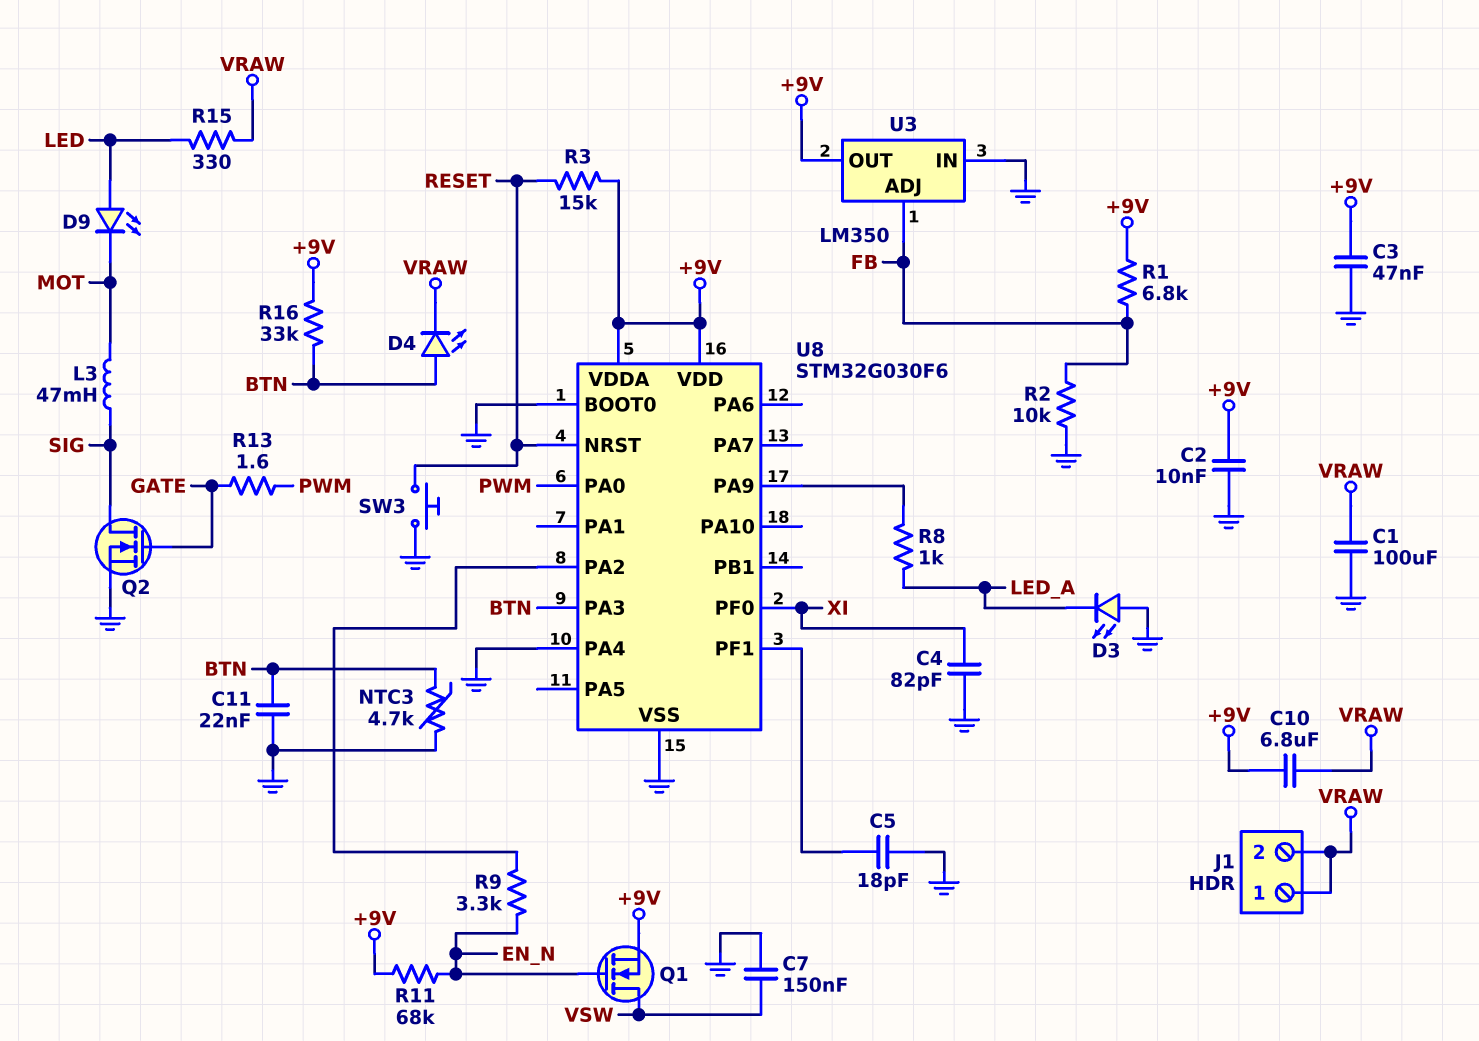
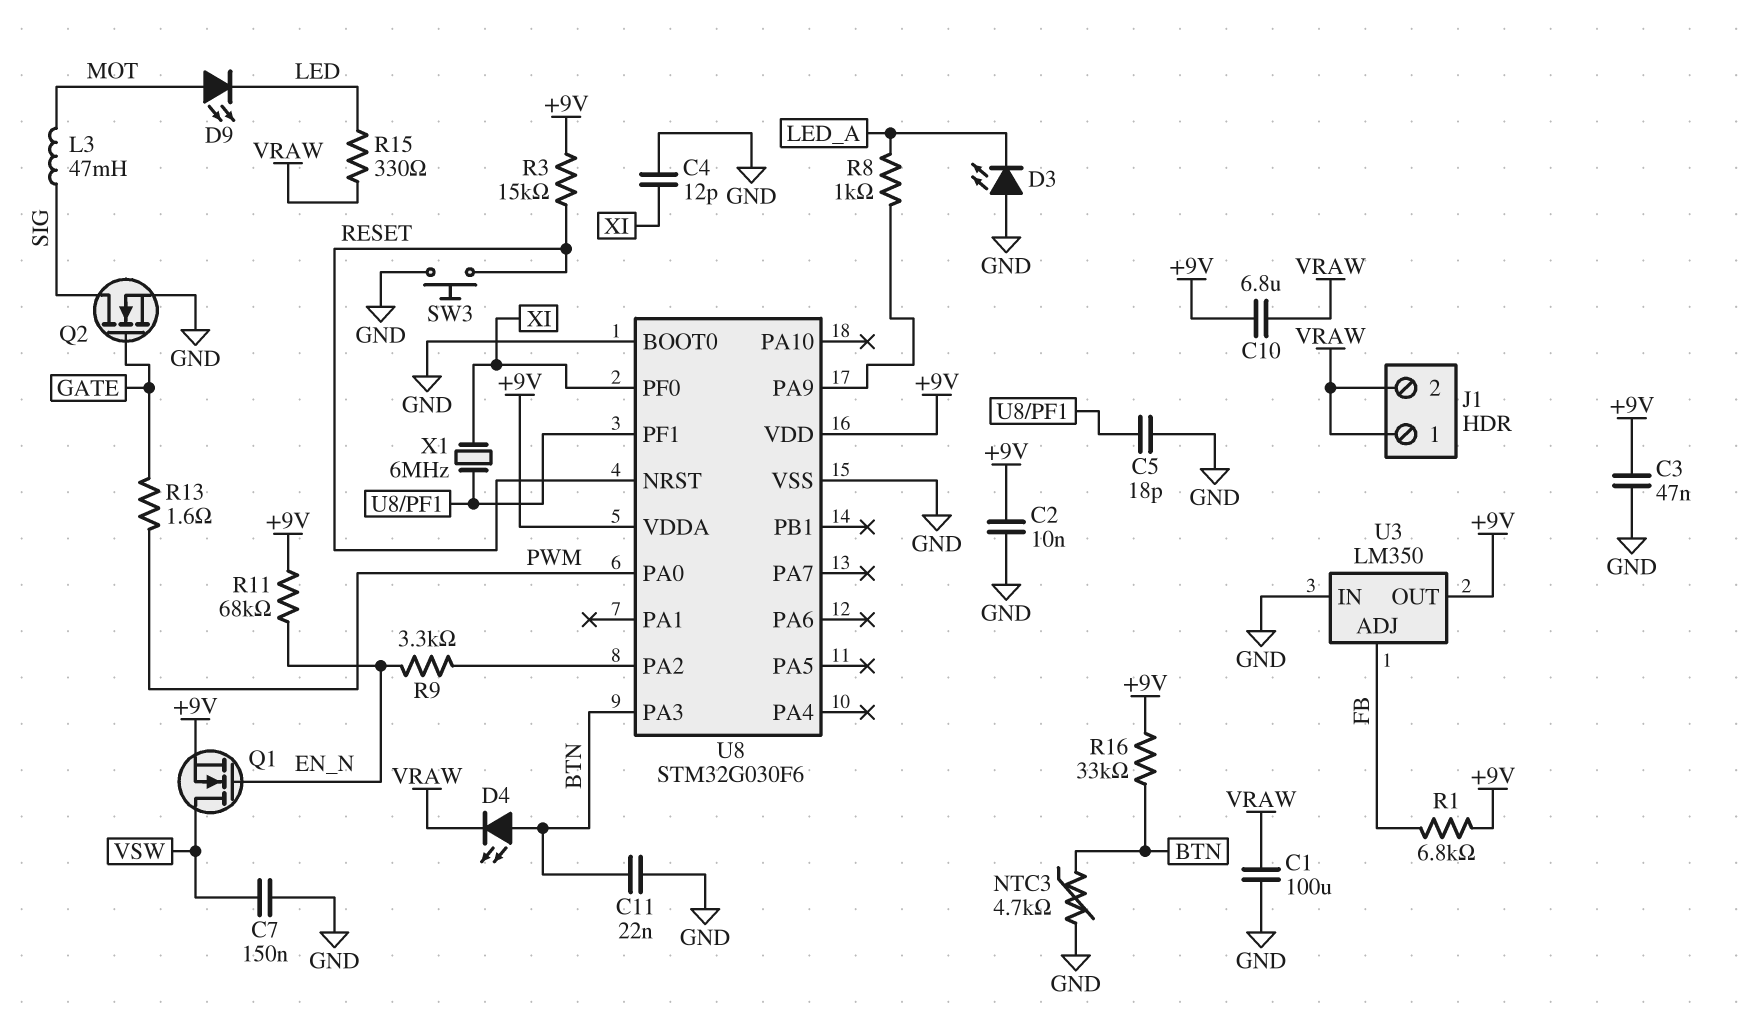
C4: 82pF (GND, XI) -> 12pF (GND, XI)
D9: LED (A LED, K MOT) -> LED (A MOT, K LED)
R2: 10k (FB, GND) -> none
U8 pin PA4: GND -> none
X1: none -> 6MHz (U8/PF1, XI)

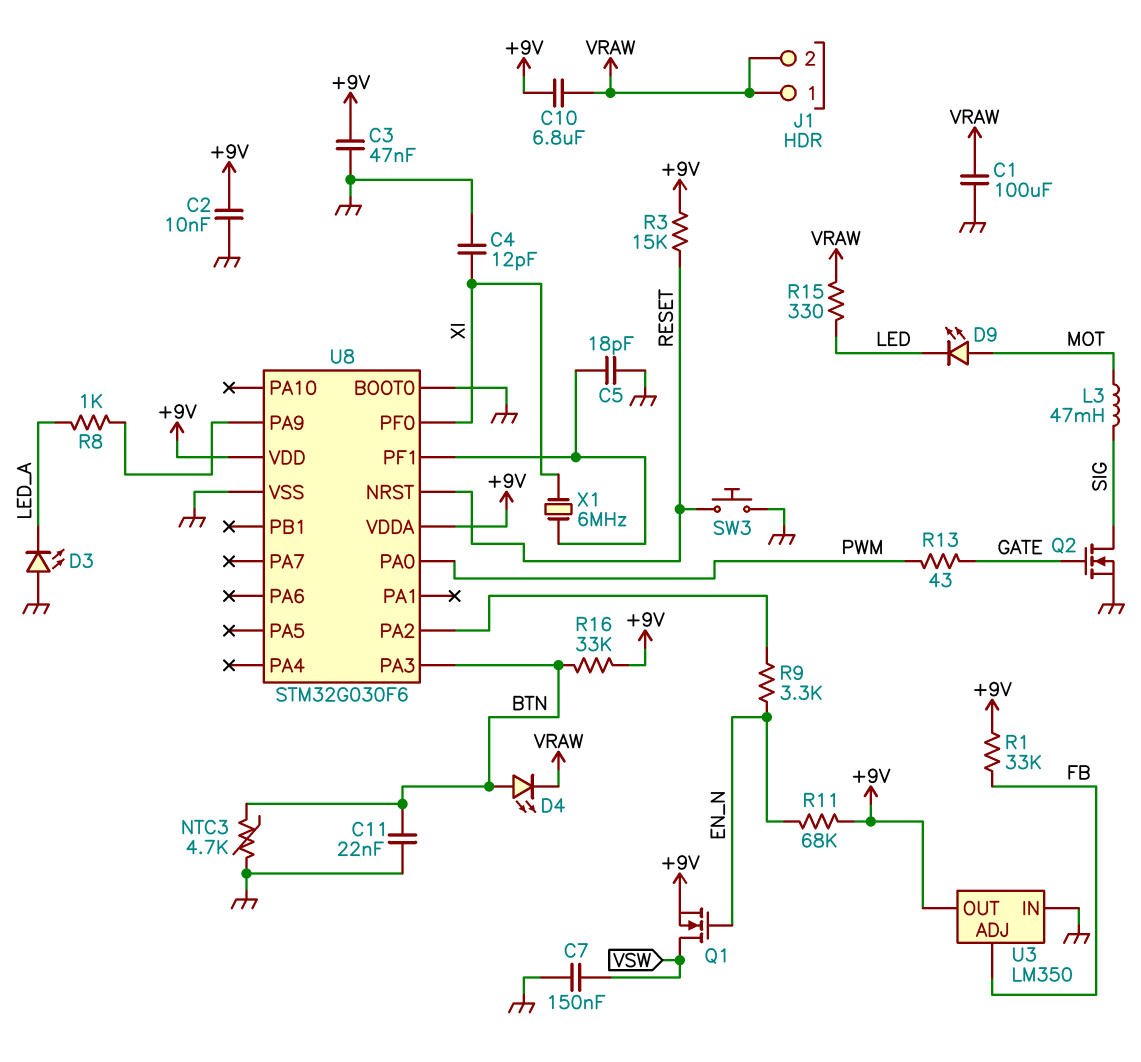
R1: 6.8k (+9V, FB) -> 33k (+9V, FB)
R13: 1.6 (GATE, PWM) -> 43 (GATE, PWM)

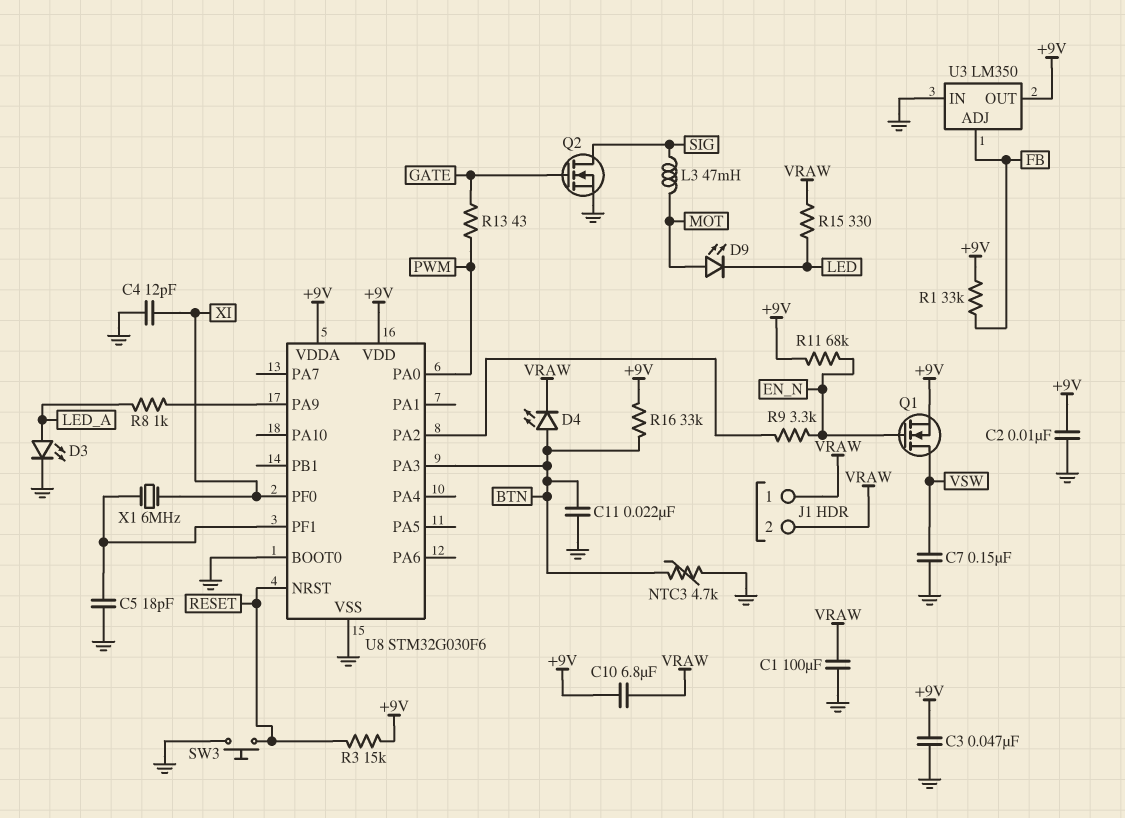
D3: LED (A GND, K LED_A) -> LED (A LED_A, K GND)

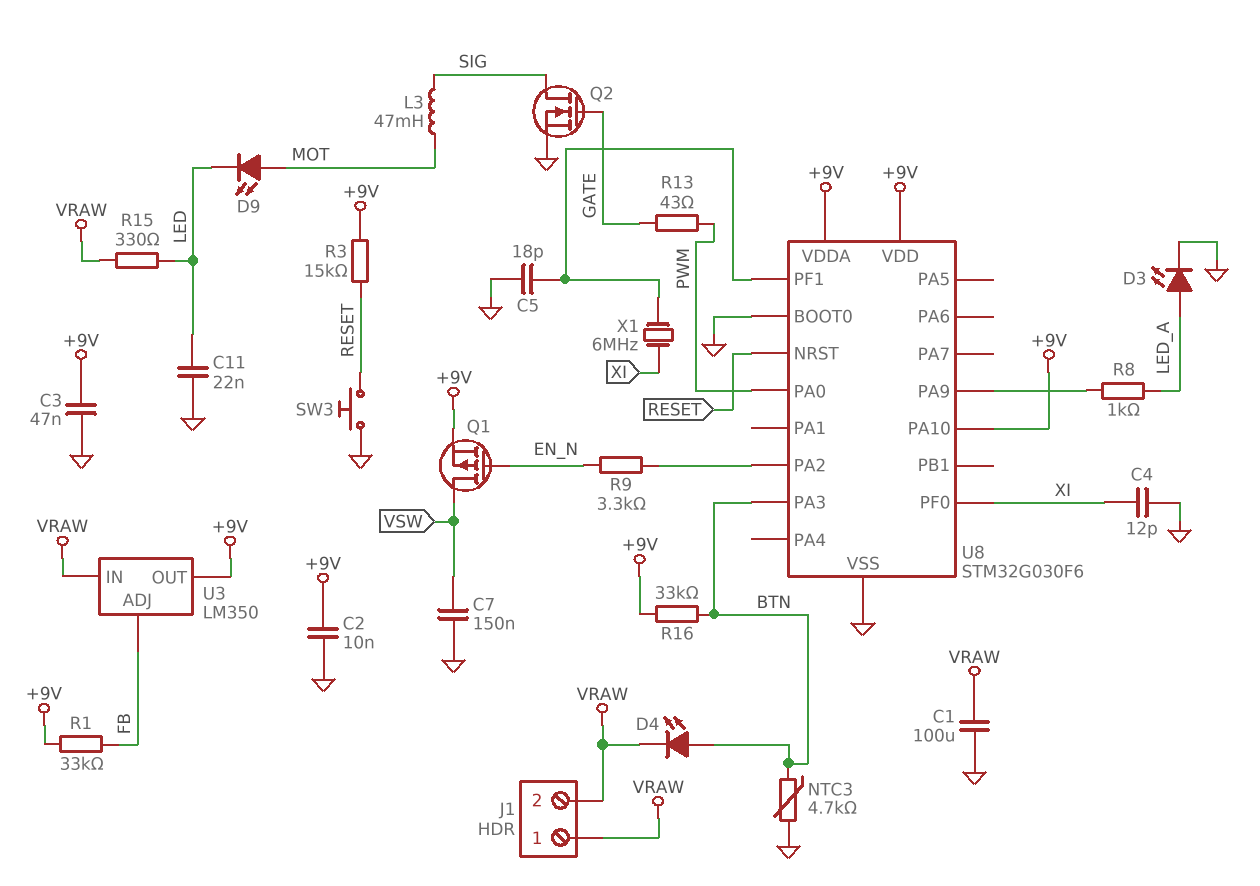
C10: 6.8uF (+9V, VRAW) -> none
C11: 22nF (BTN, GND) -> 22nF (GND, LED)
Q1: NMOS (G EN_N, D VSW, S +9V) -> PMOS (G EN_N, D VSW, S +9V)
R11: 68k (+9V, EN_N) -> none
U3 pin IN: GND -> VRAW
U8 pin PA10: none -> +9V

